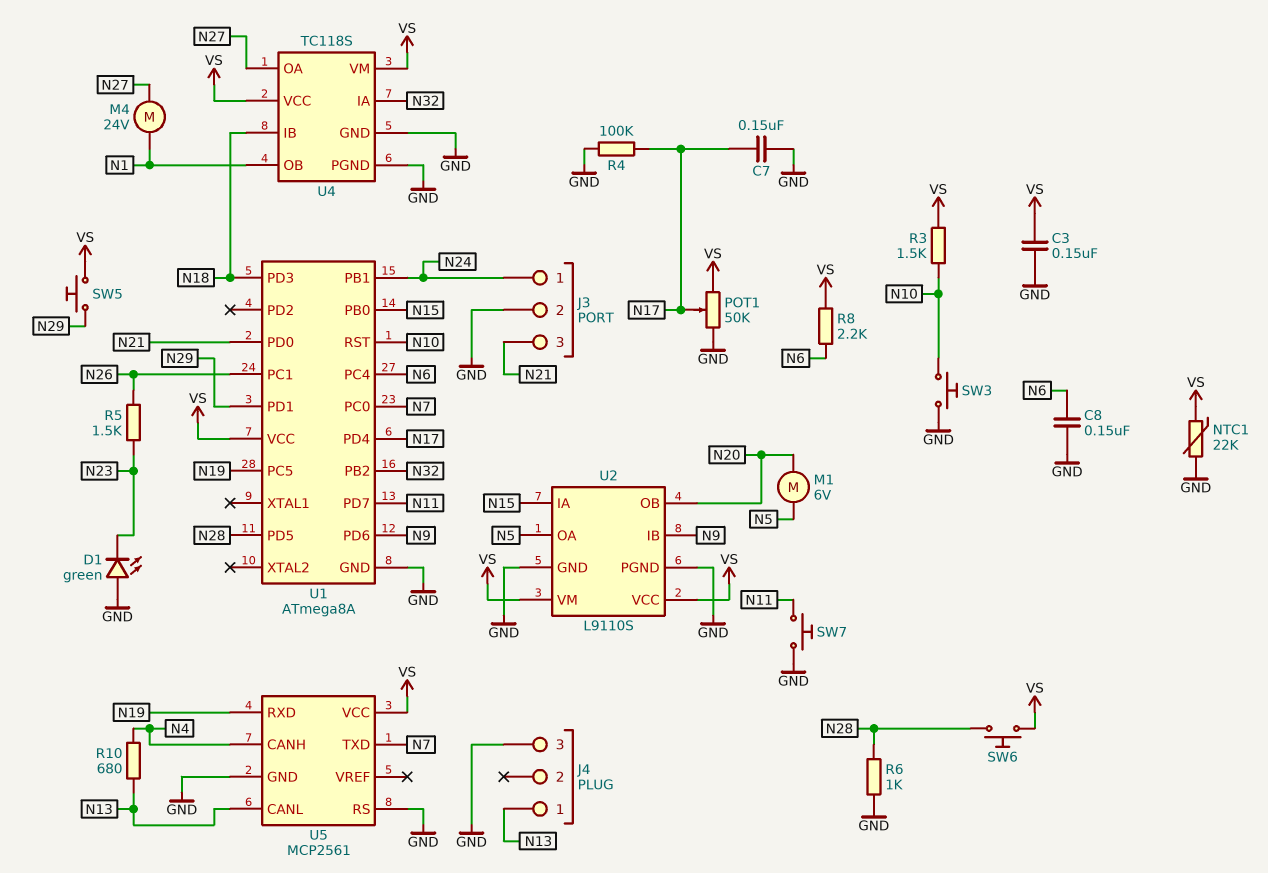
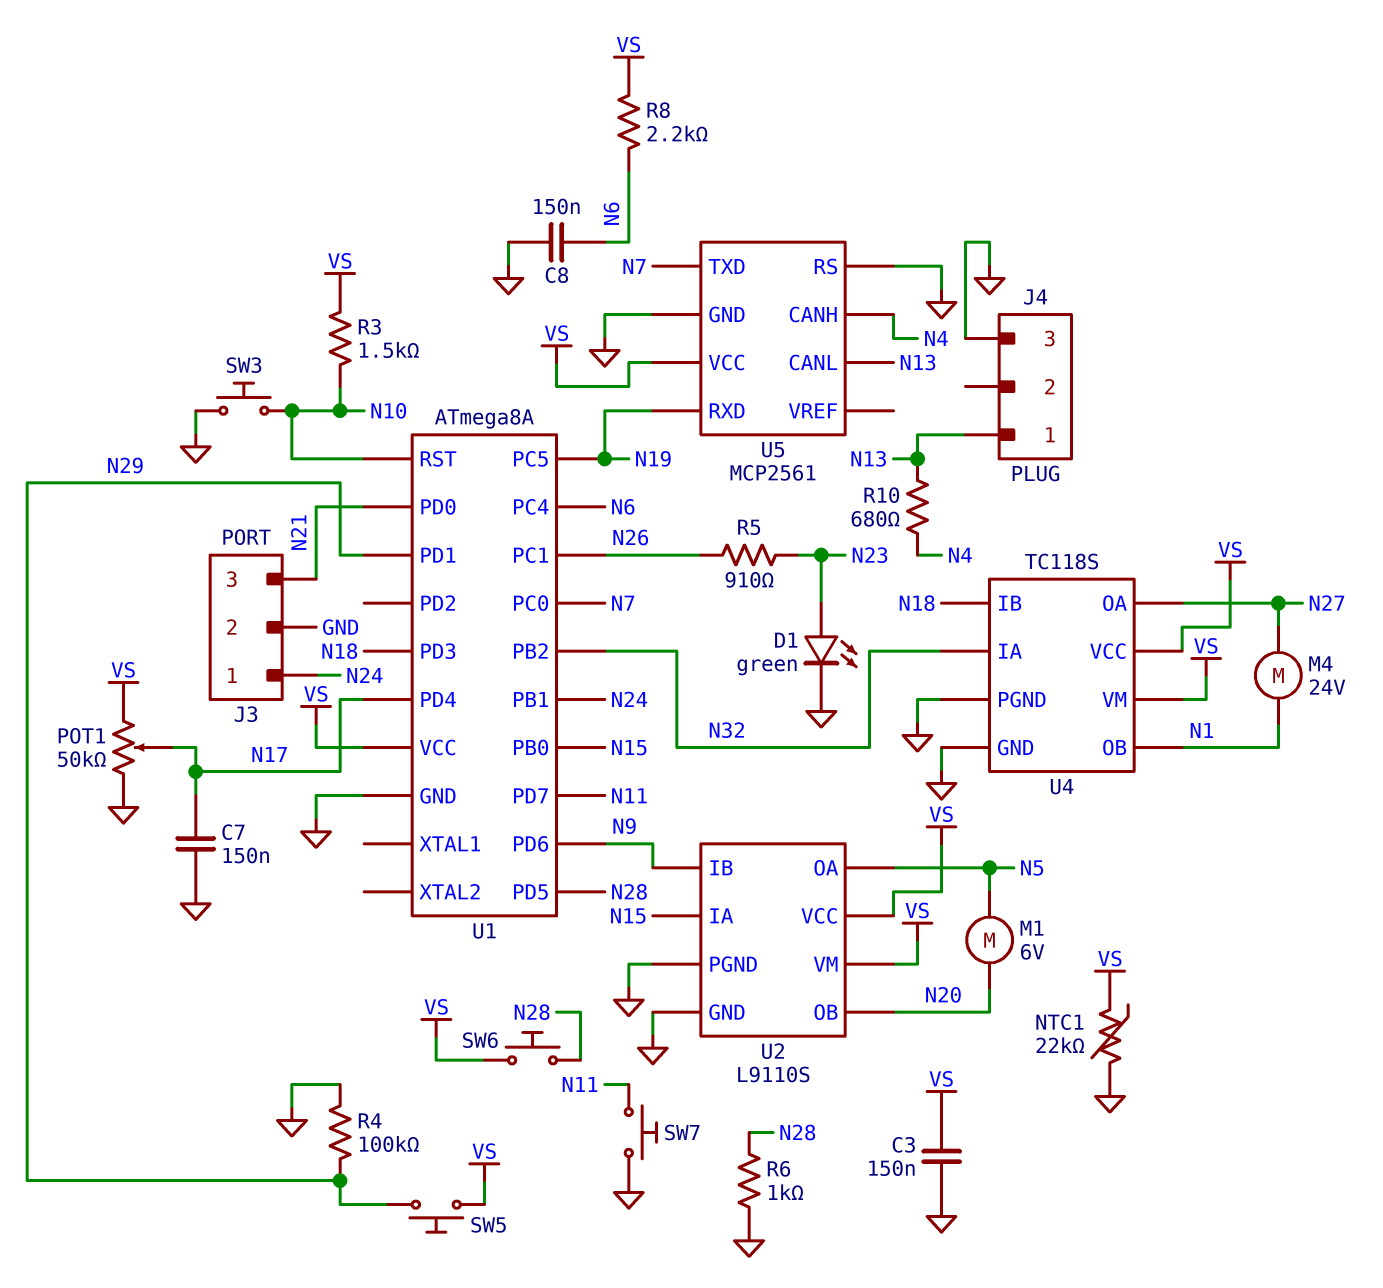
D1: LED green (A GND, K N23) -> LED green (A N23, K GND)
R4: 100k (GND, N17) -> 100k (GND, N29)
R5: 1.5k (N23, N26) -> 910 (N23, N26)

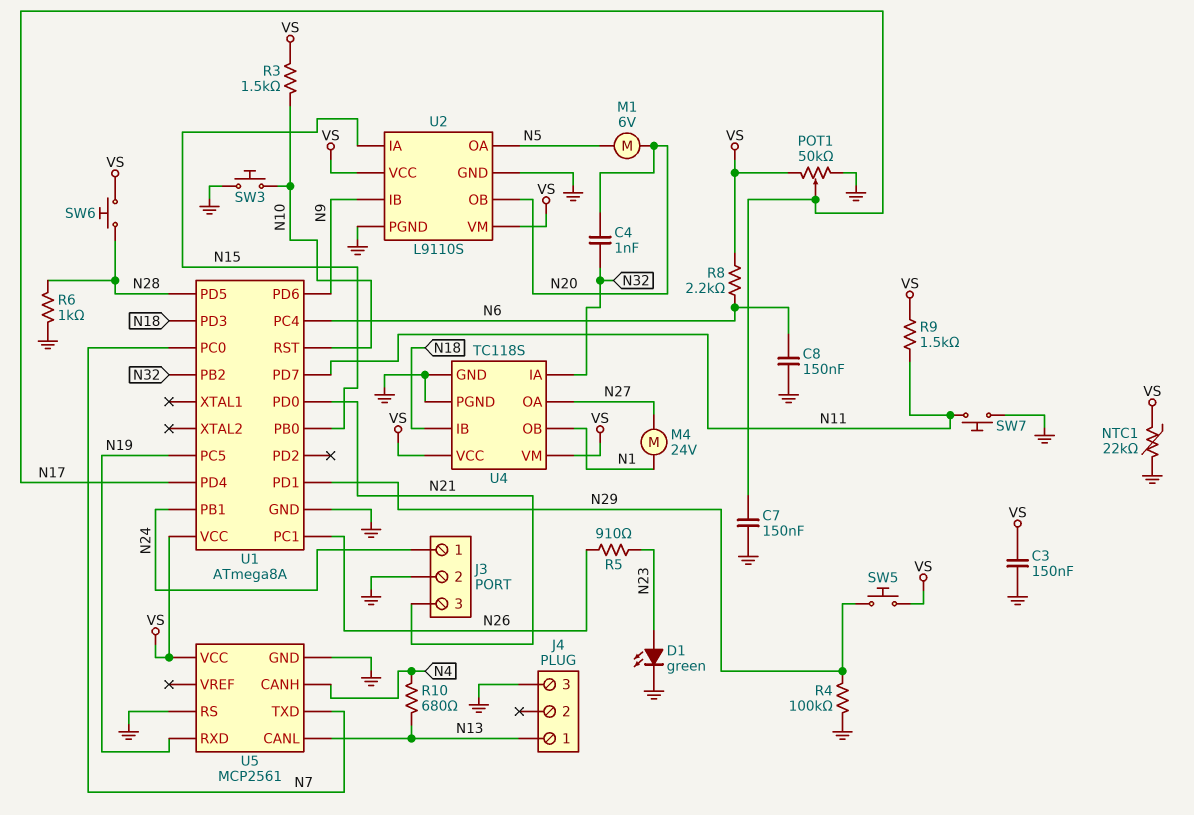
C4: none -> 1nF (N20, N32)
R9: none -> 1.5k (N11, VS)

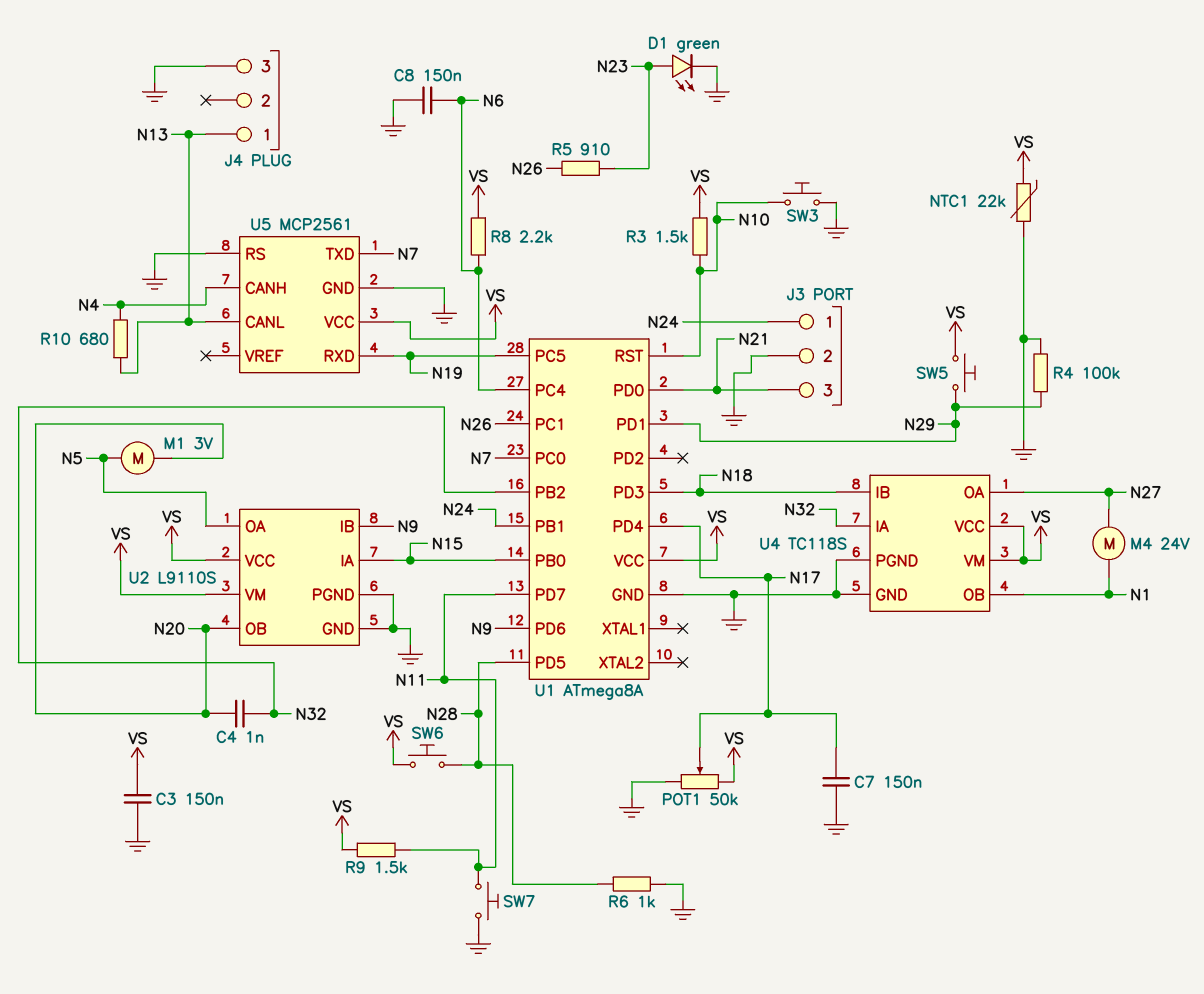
M1: motor 6V (N5, N20) -> motor 3V (N5, N20)

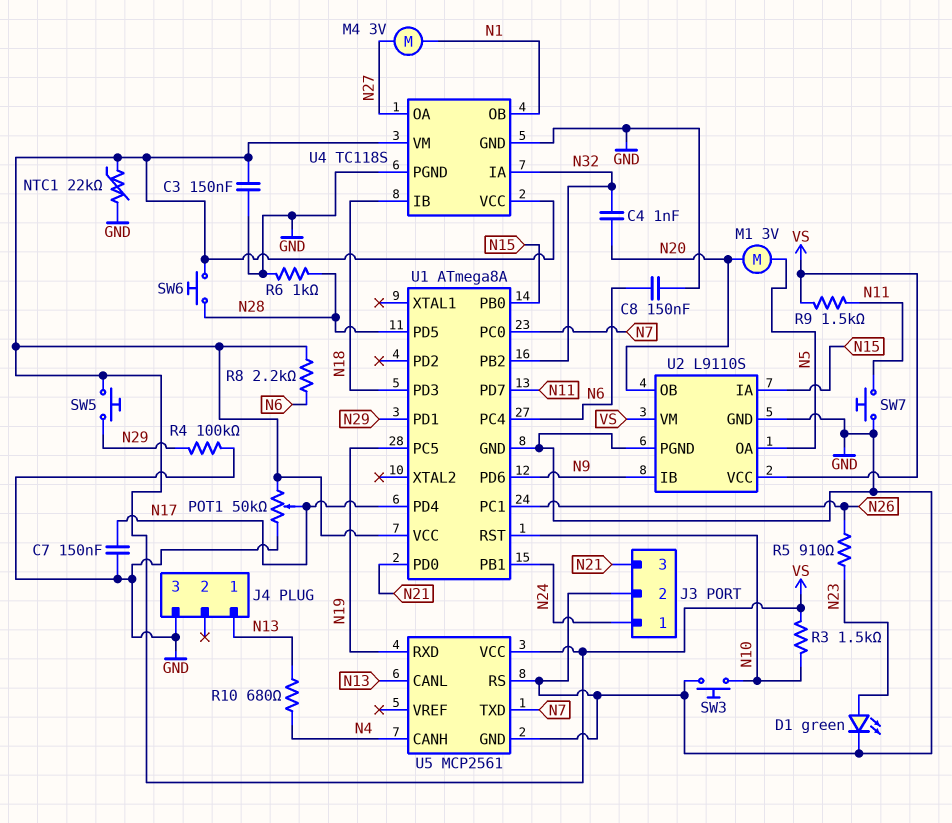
M4: motor 24V (N1, N27) -> motor 3V (N1, N27)

